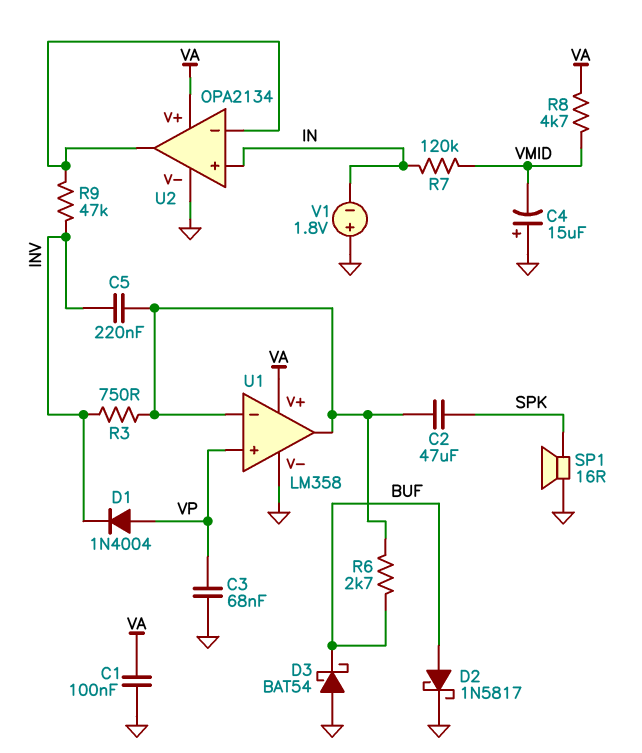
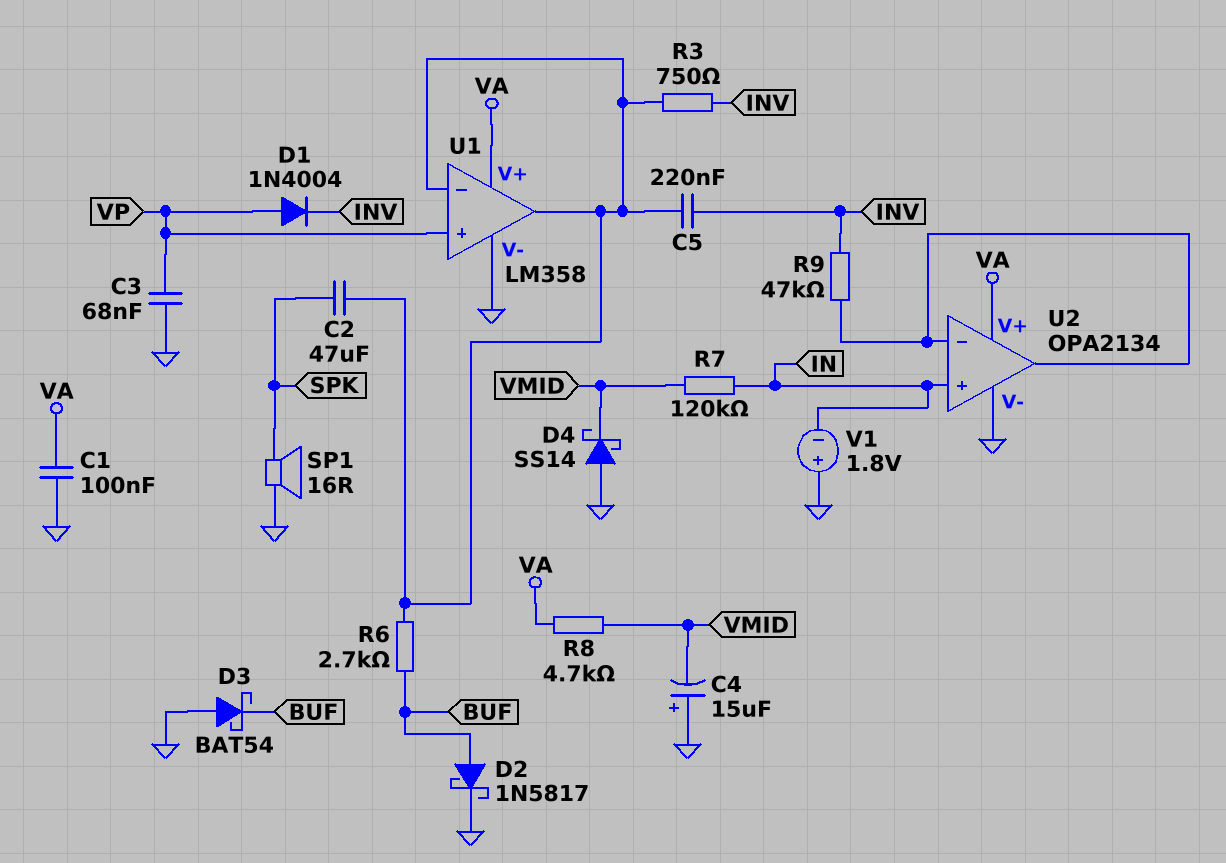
D4: none -> schottky SS14 (A GND, K VMID)

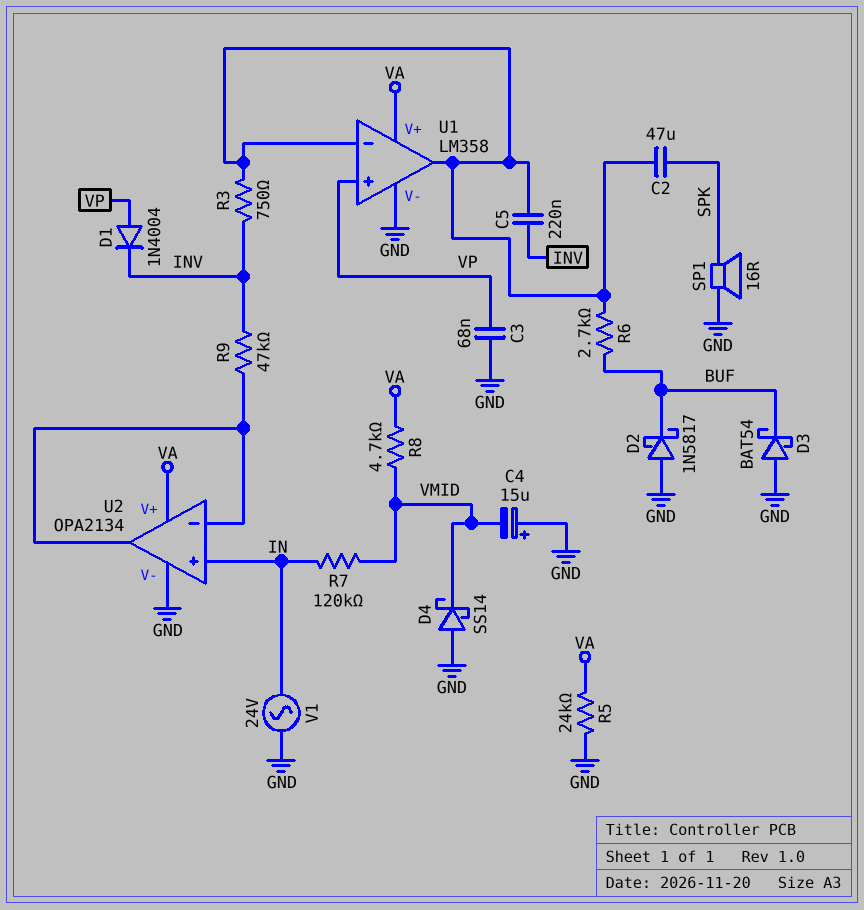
C1: 100nF (GND, VA) -> none
D2: schottky 1N5817 (A BUF, K GND) -> schottky 1N5817 (A GND, K BUF)
R5: none -> 24k (GND, VA)
V1: 1.8V (plus GND, minus IN) -> AC 24V (GND, IN)

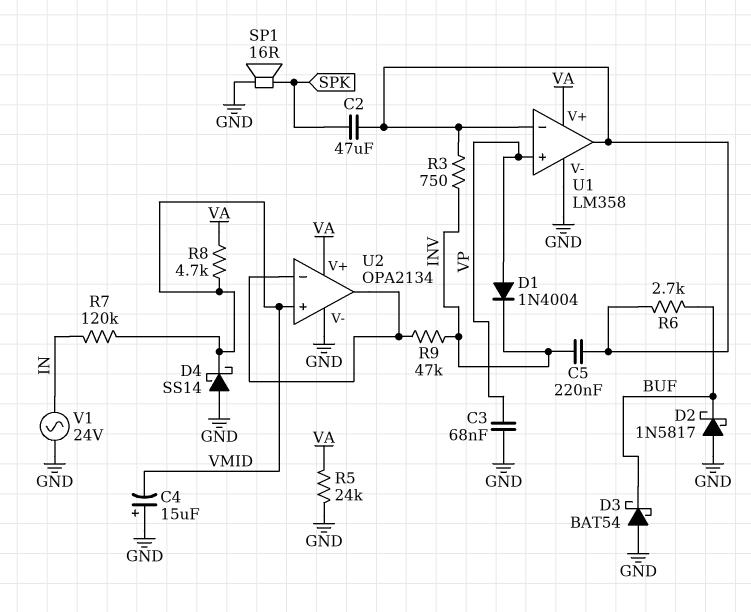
U2 pin in+: IN -> VMID

